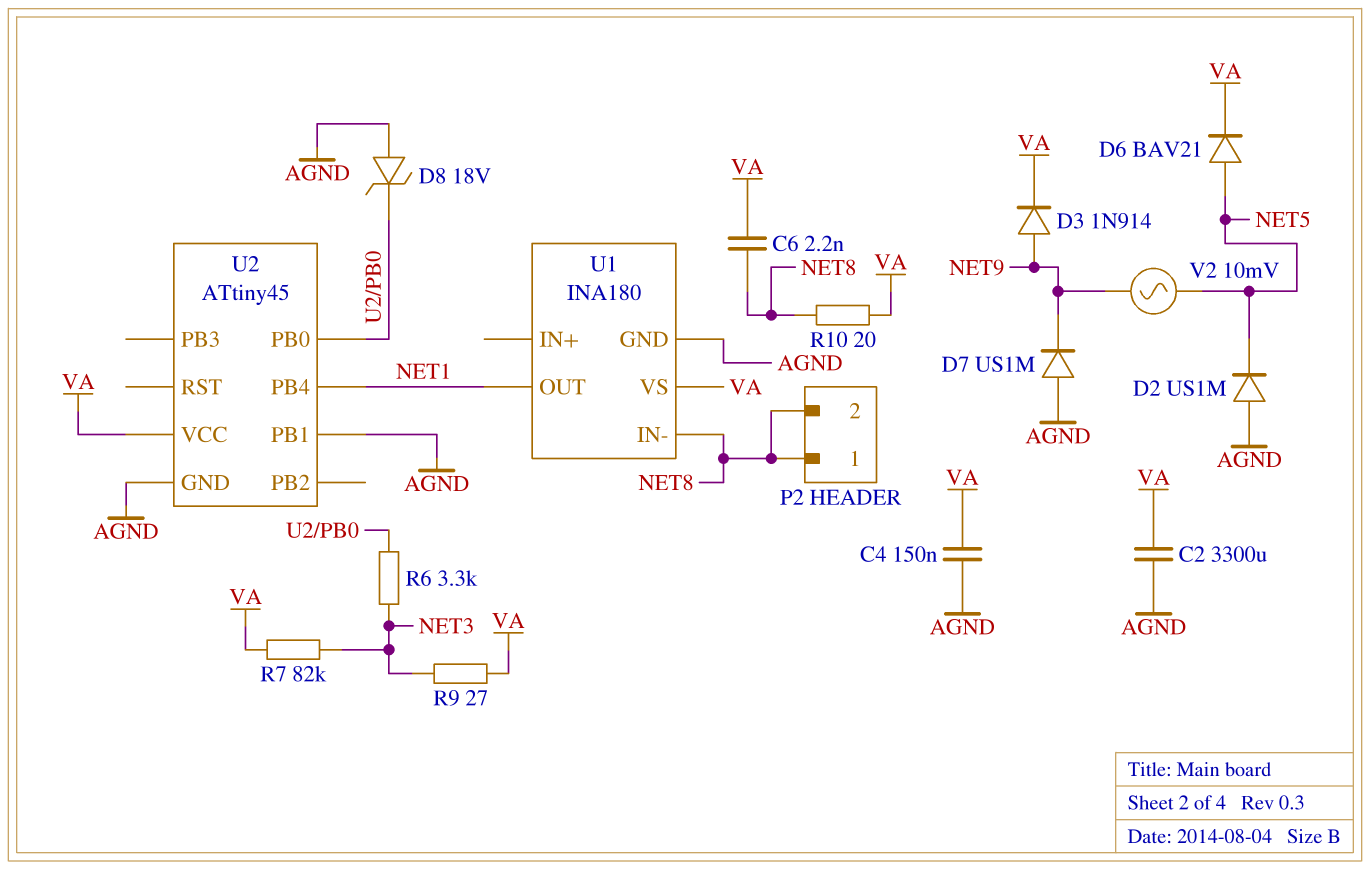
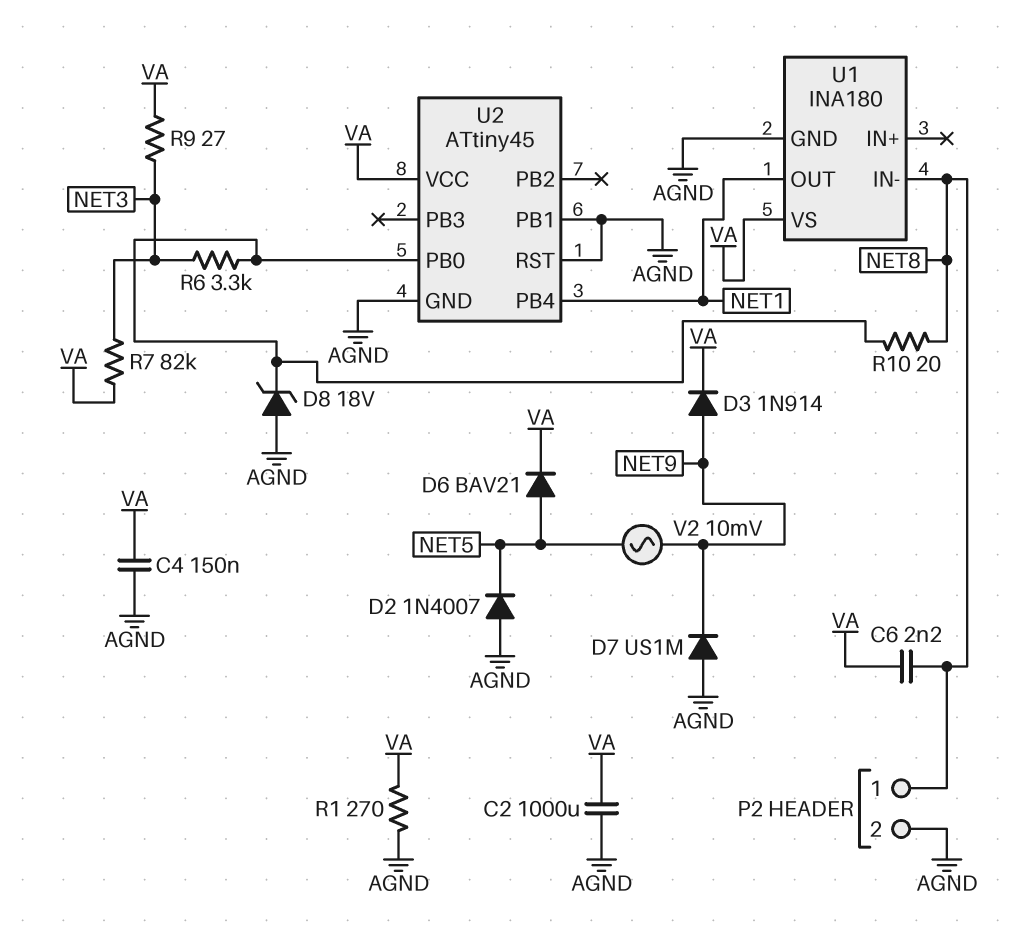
C2: 3300uF (AGND, VA) -> 1000uF (AGND, VA)
D2: diode US1M (A AGND, K NET5) -> diode 1N4007 (A AGND, K NET5)
P2 pin 2: NET8 -> AGND
R1: none -> 270 (AGND, VA)
R10: 20 (NET8, VA) -> 20 (NET8, U2/PB0)
U2 pin RST: none -> AGND

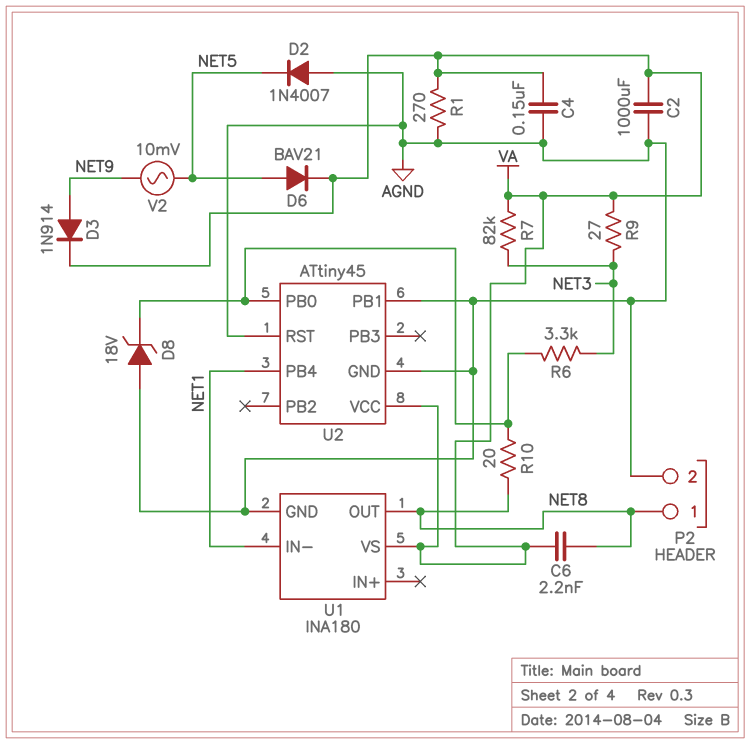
D7: diode US1M (A AGND, K NET9) -> none
U1 pin IN-: NET8 -> NET1
U1 pin OUT: NET1 -> NET8

